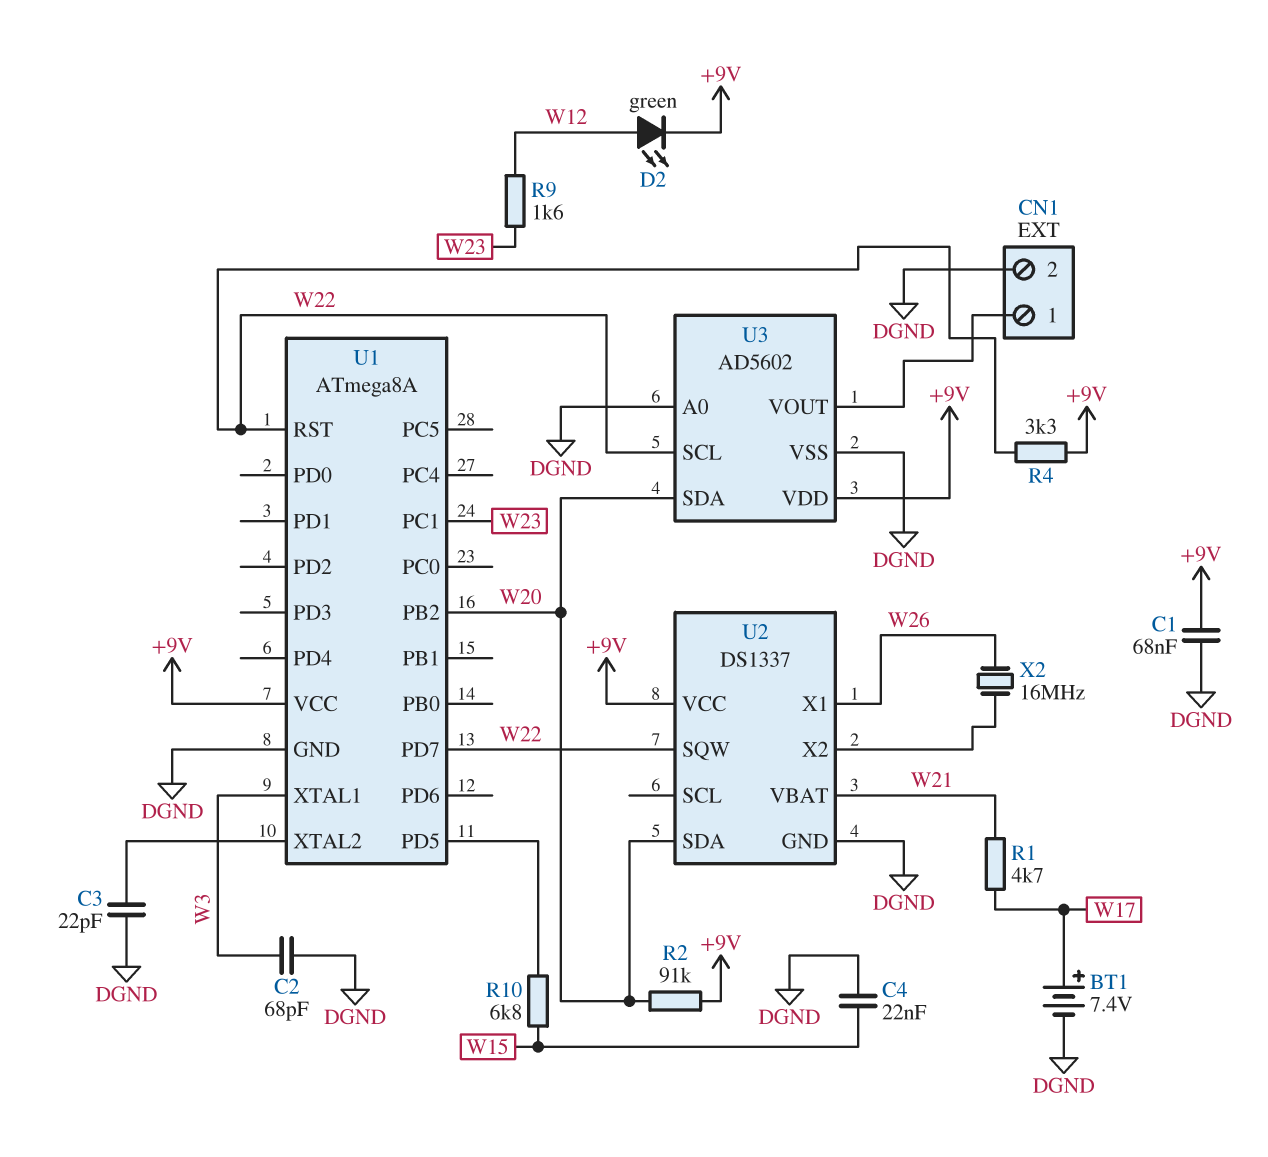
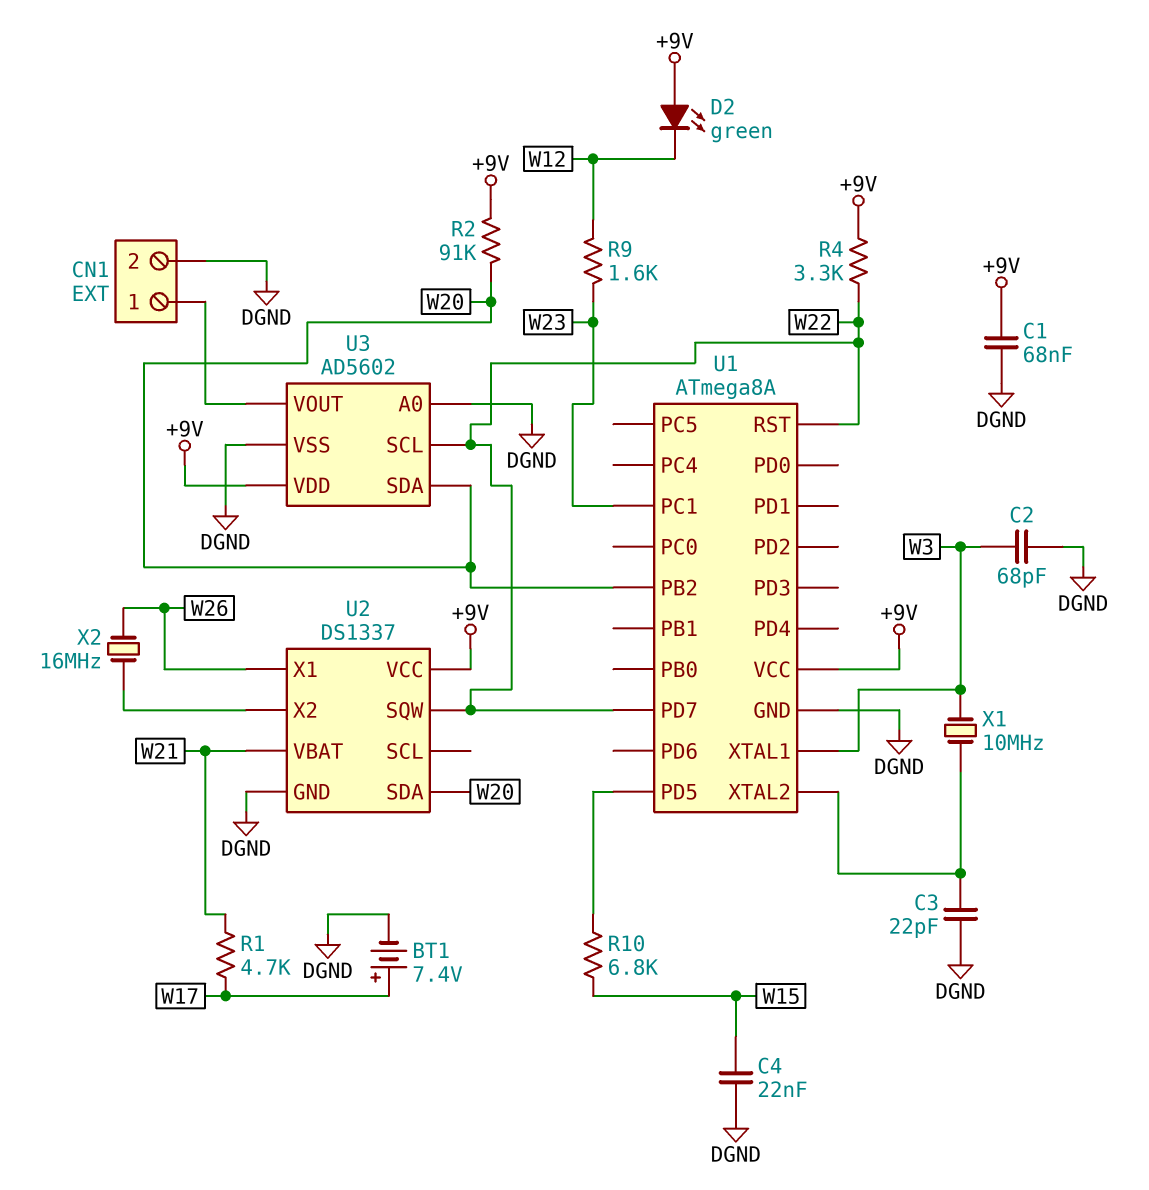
D2: LED green (A W12, K +9V) -> LED green (A +9V, K W12)
X1: none -> 10MHz (U1/XTAL2, W3)

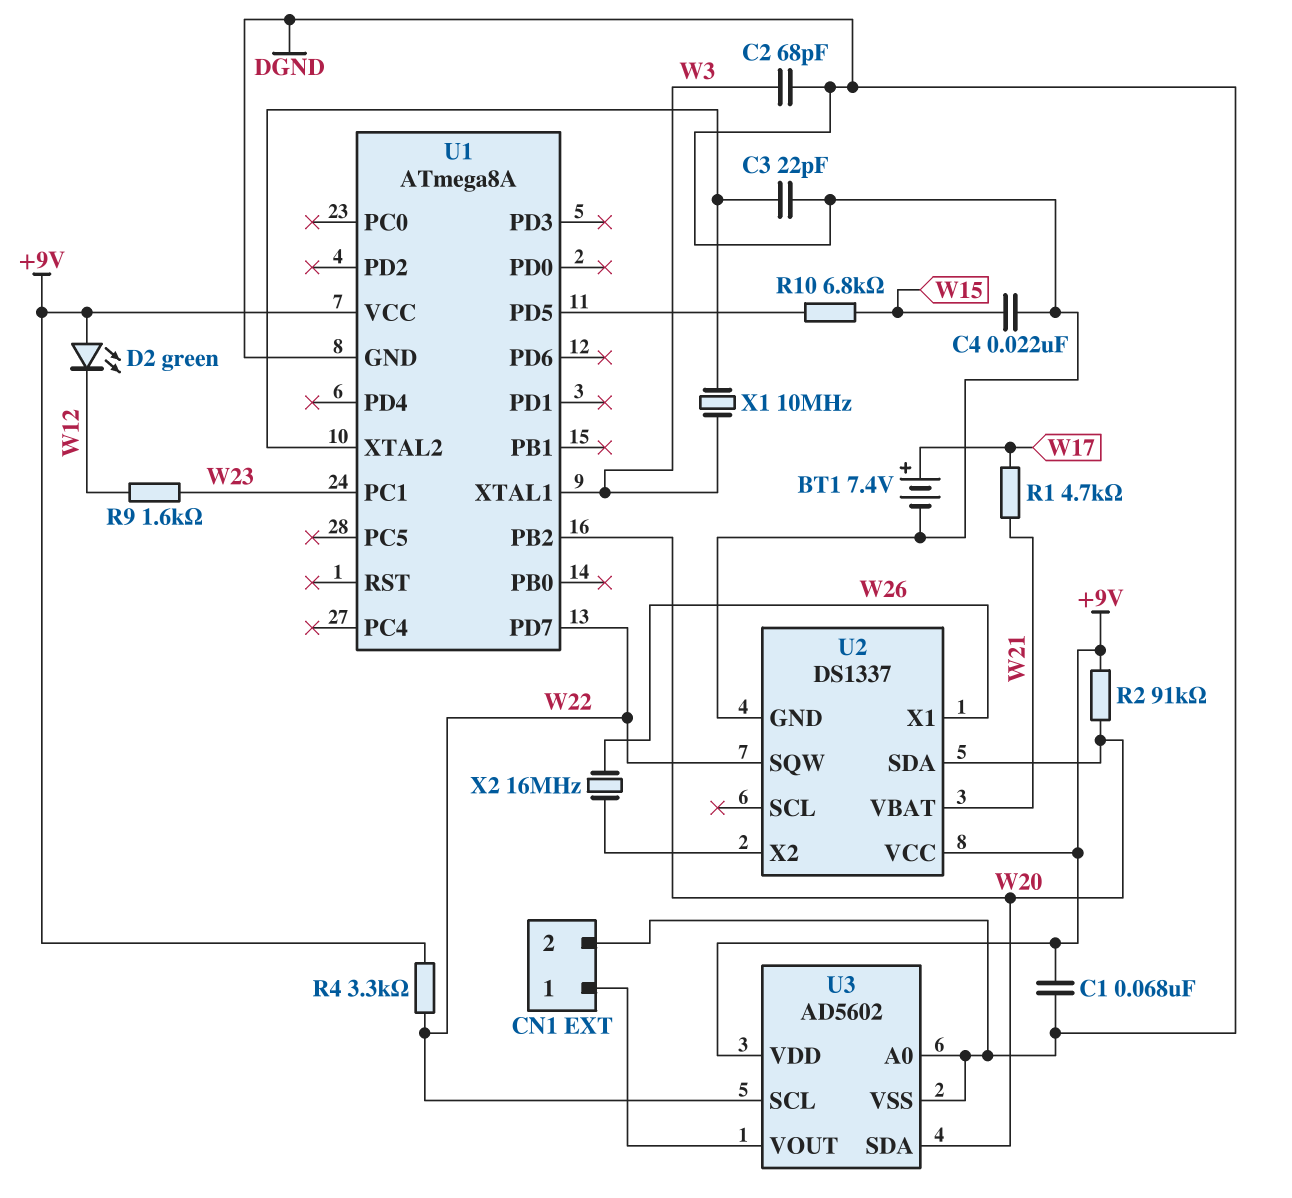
U1 pin RST: W22 -> none

